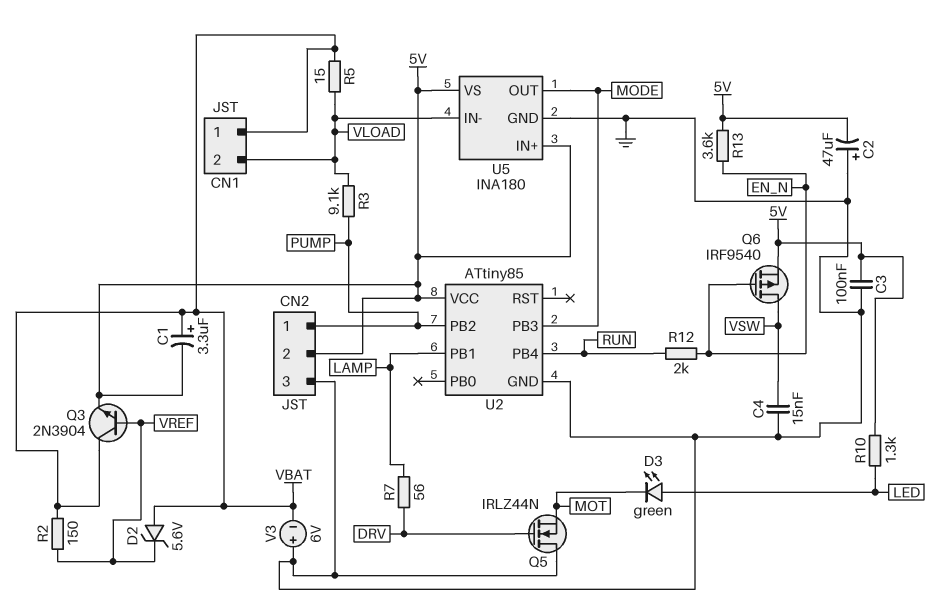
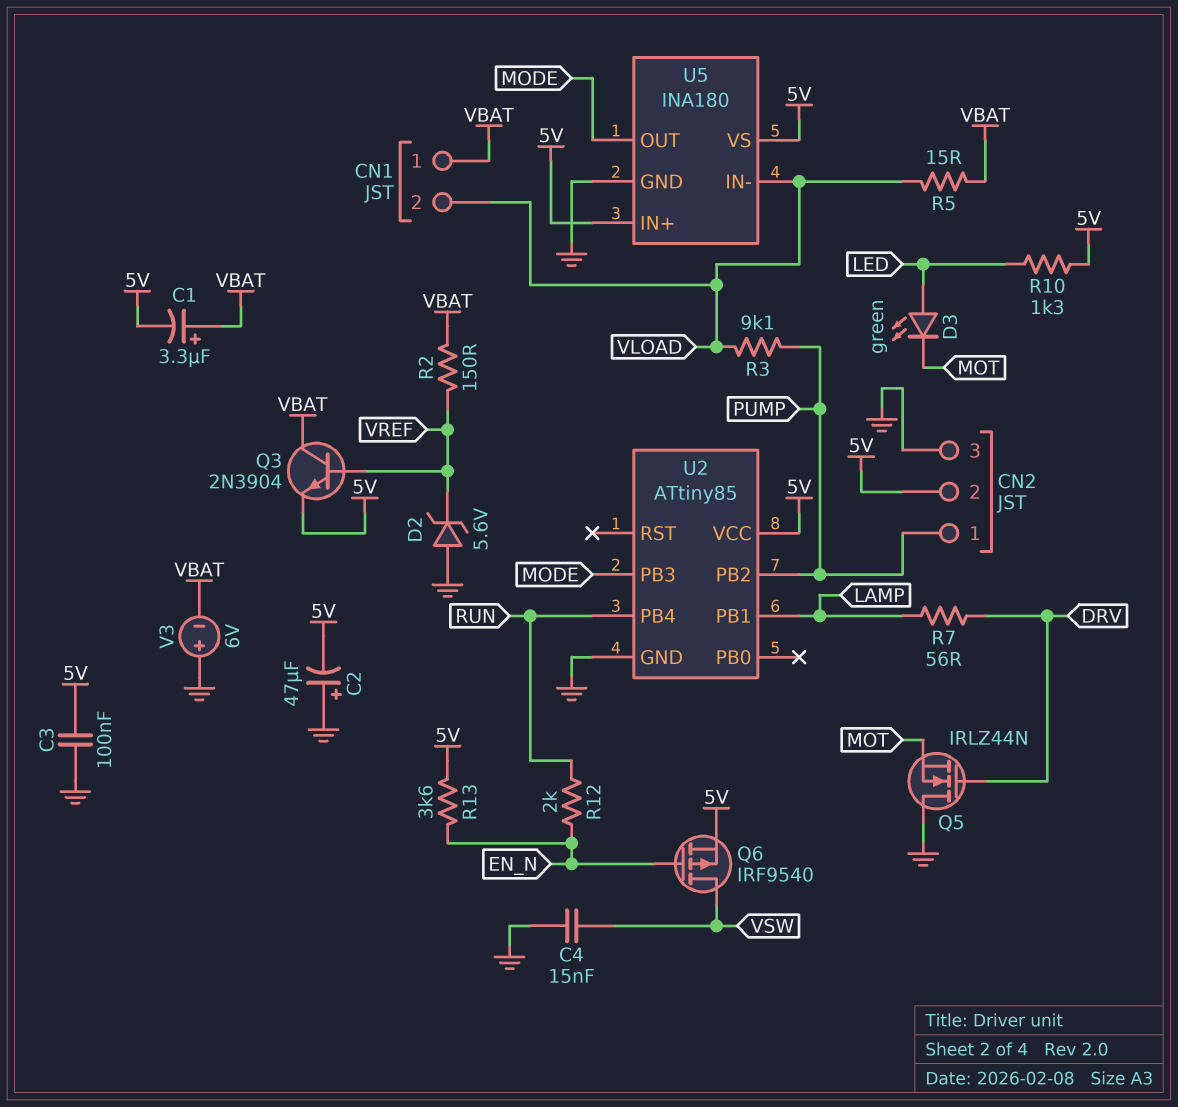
D2: zener 5.6V (A VBAT, K VREF) -> zener 5.6V (A GND, K VREF)

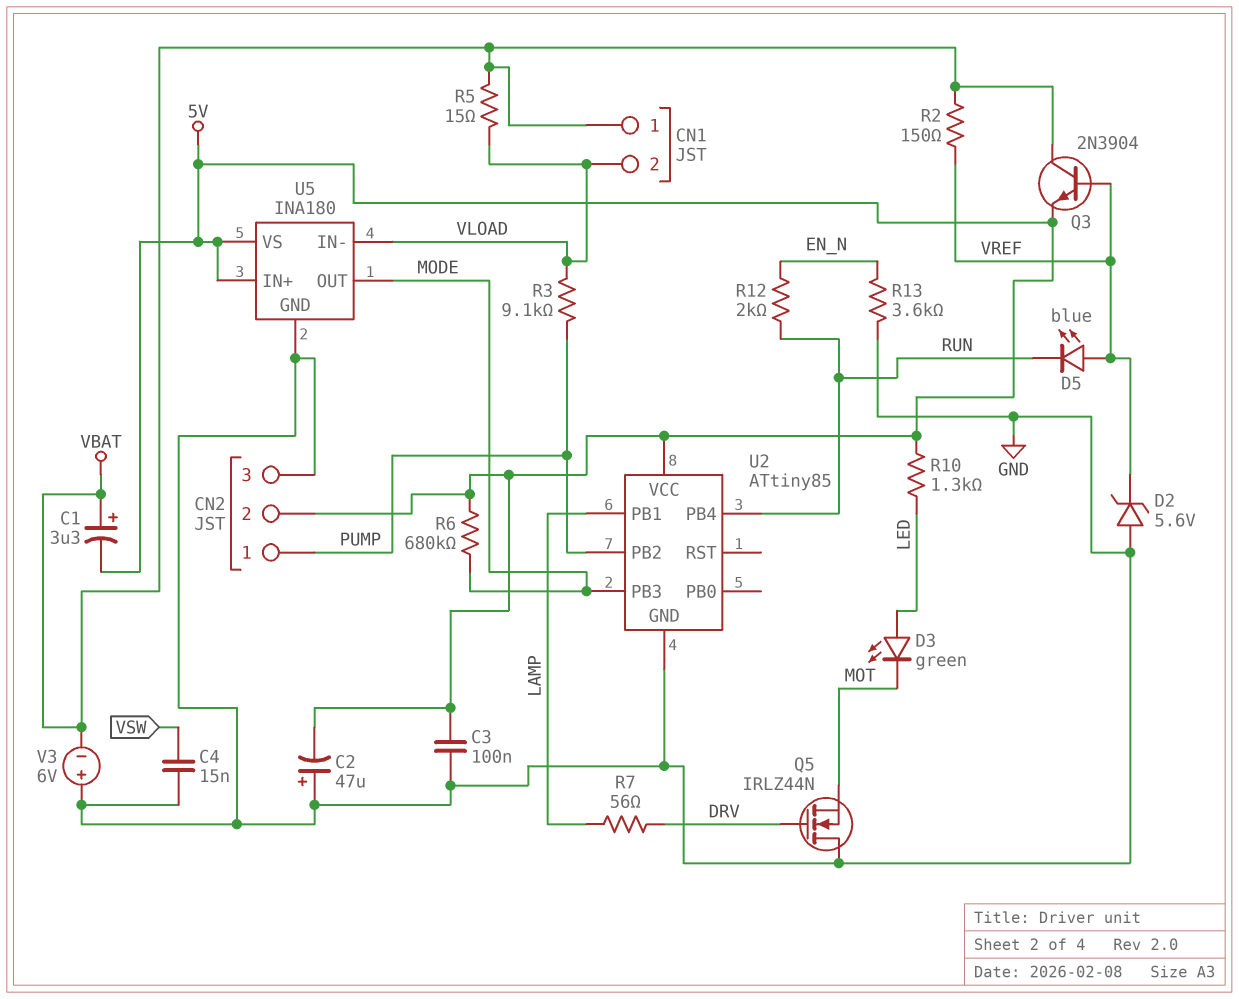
D5: none -> LED blue (A VREF, K RUN)
Q6: PMOS IRF9540 (G EN_N, D VSW, S 5V) -> none
R6: none -> 680k (5V, MODE)
R13: 3.6k (5V, EN_N) -> 3.6k (EN_N, GND)

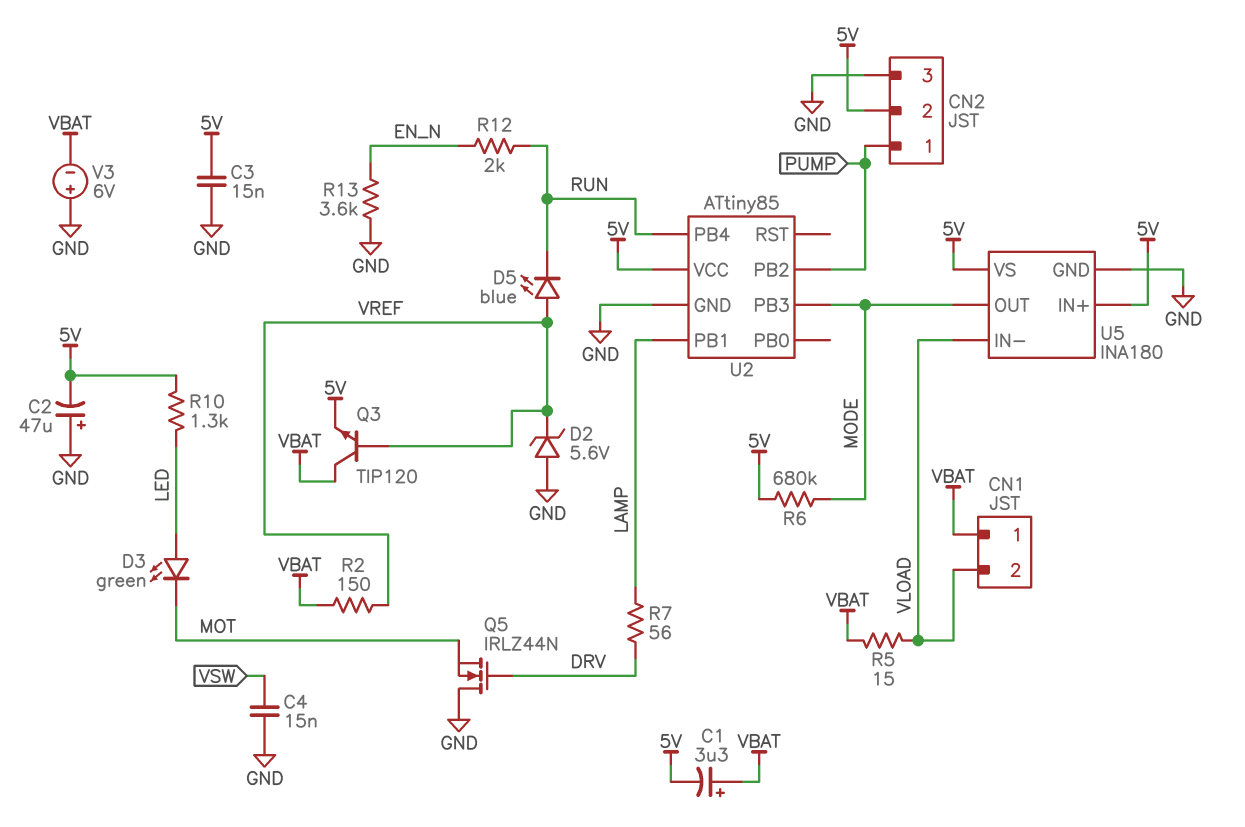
C3: 100nF (5V, GND) -> 15nF (5V, GND)
Q3: NPN 2N3904 (B VREF, C VBAT, E 5V) -> NPN TIP120 (B VREF, C VBAT, E 5V)
R3: 9.1k (PUMP, VLOAD) -> none

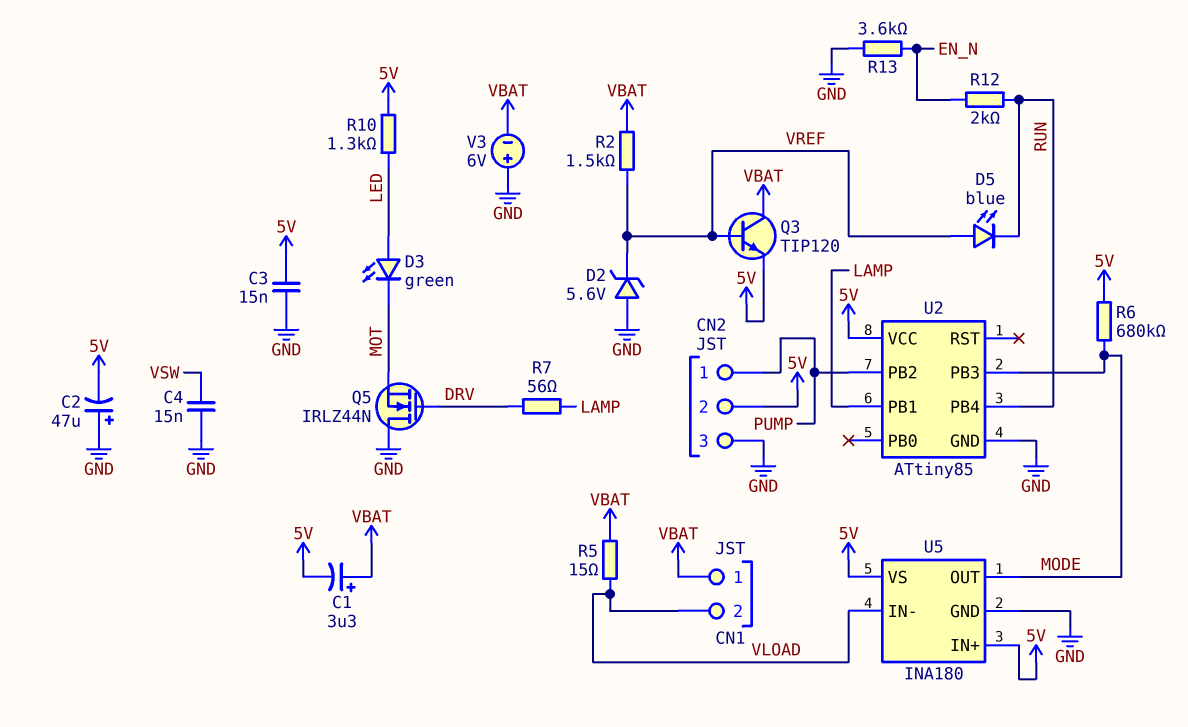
R2: 150 (VBAT, VREF) -> 1.5k (VBAT, VREF)

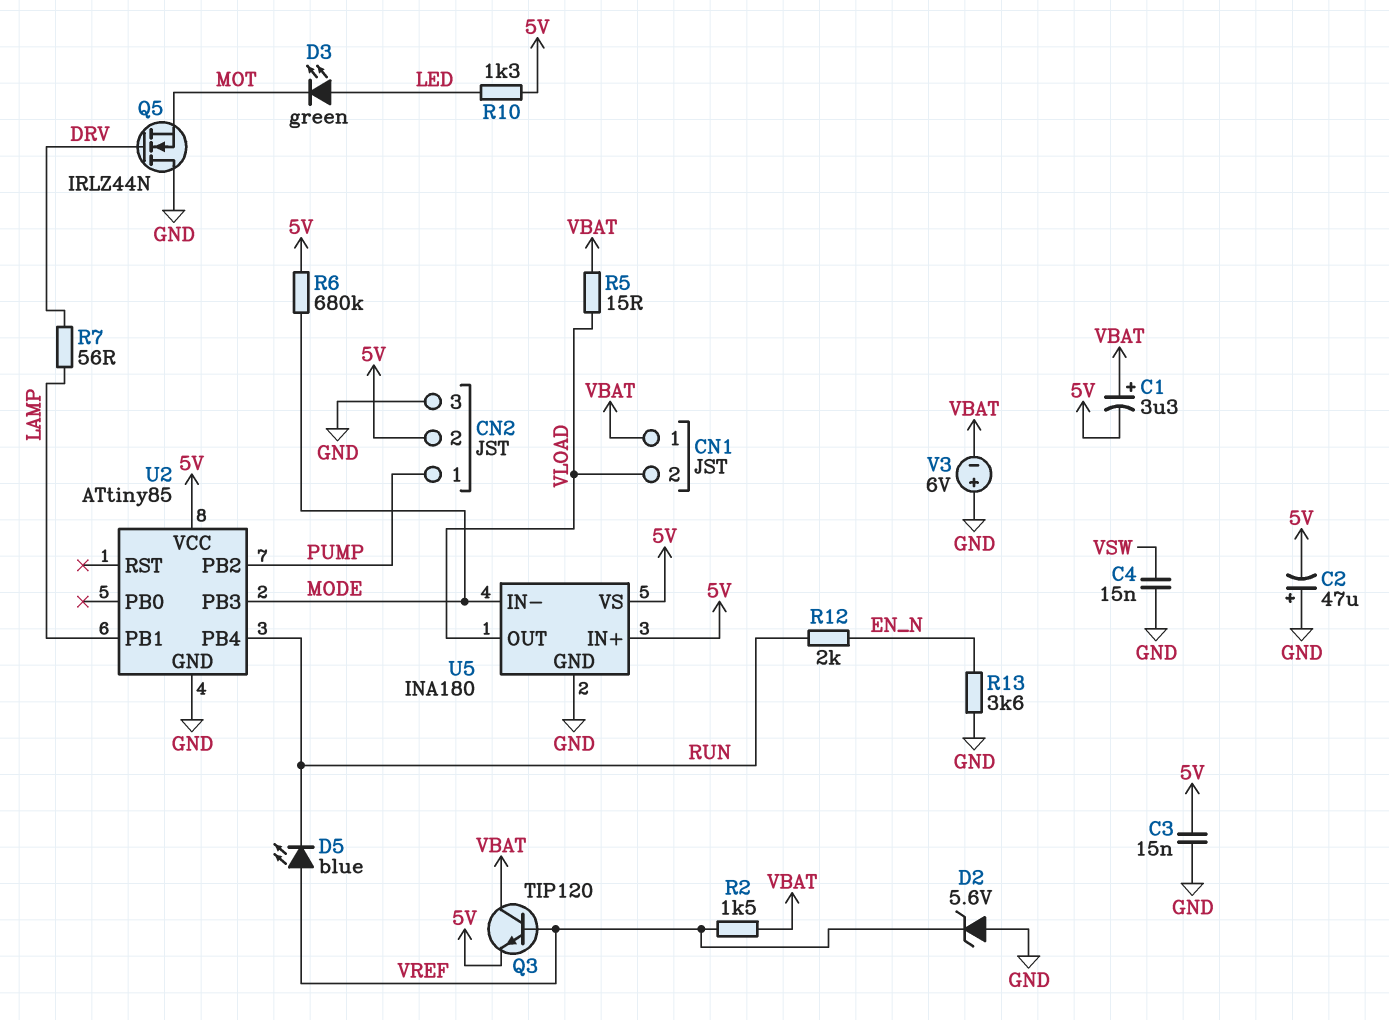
U5 pin IN-: VLOAD -> MODE
U5 pin OUT: MODE -> VLOAD

